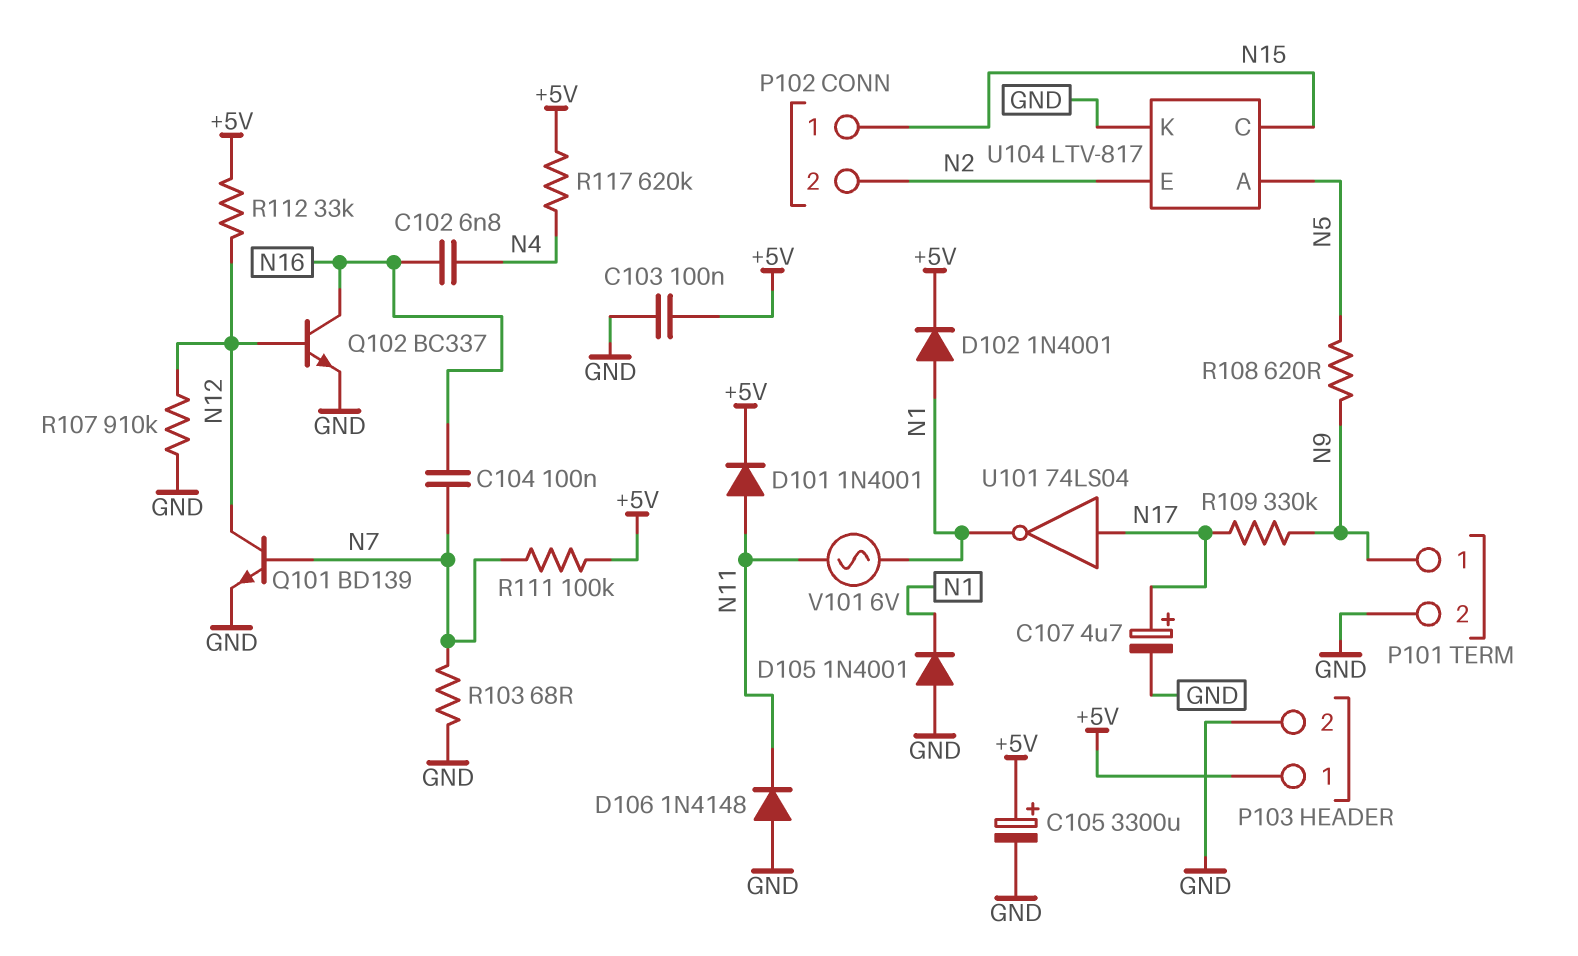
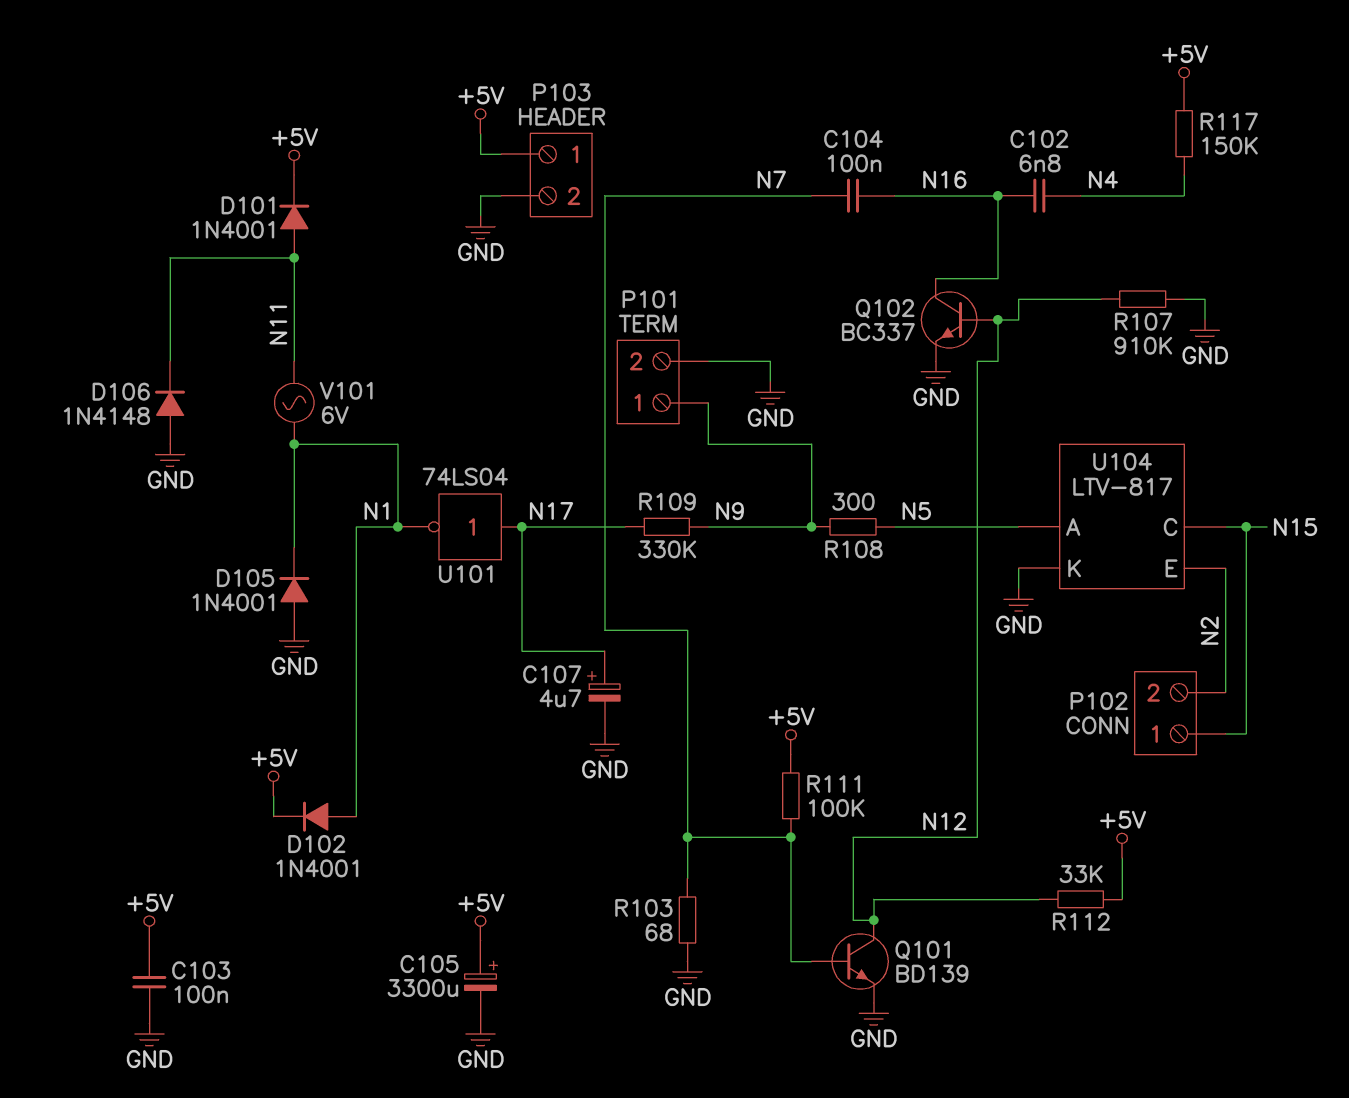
R108: 620 (N5, N9) -> 300 (N5, N9)
R117: 620k (+5V, N4) -> 150k (+5V, N4)

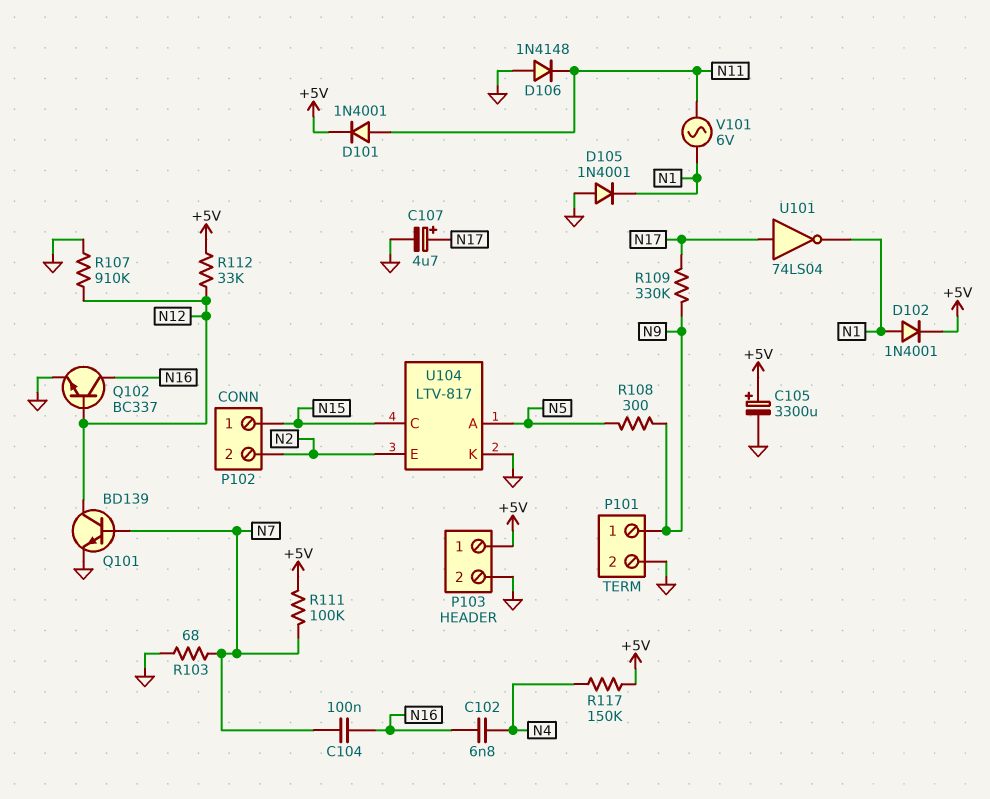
C103: 100nF (+5V, GND) -> none

